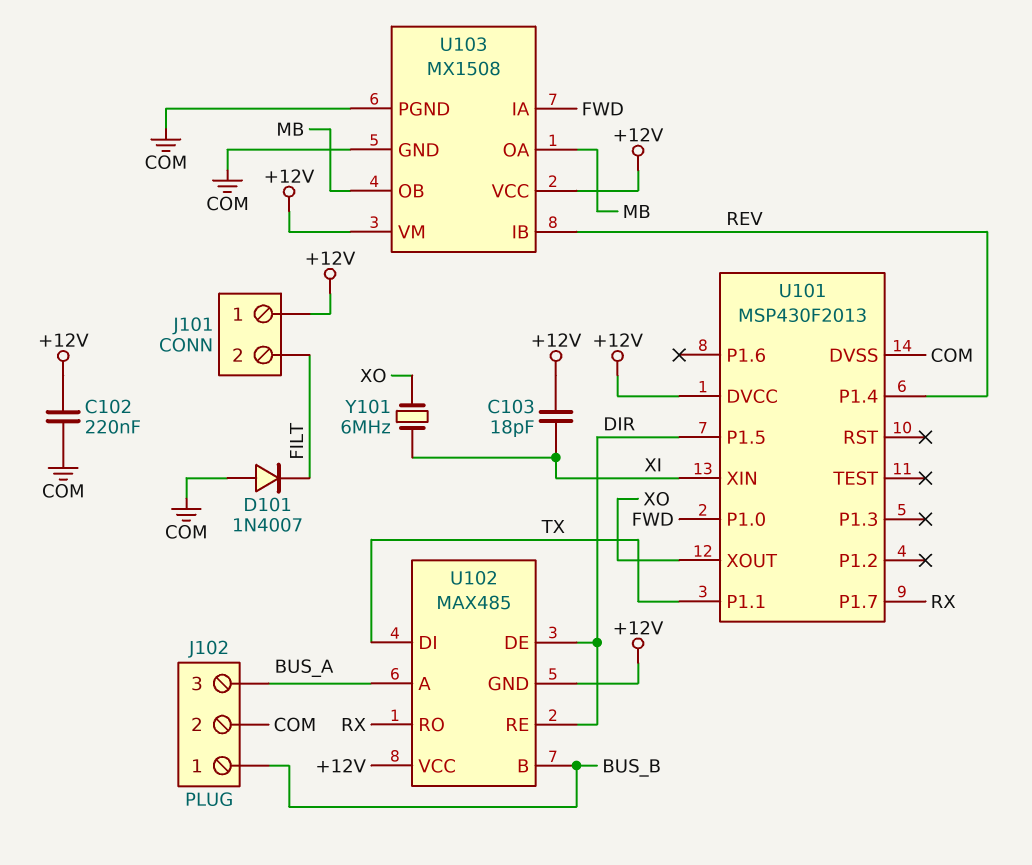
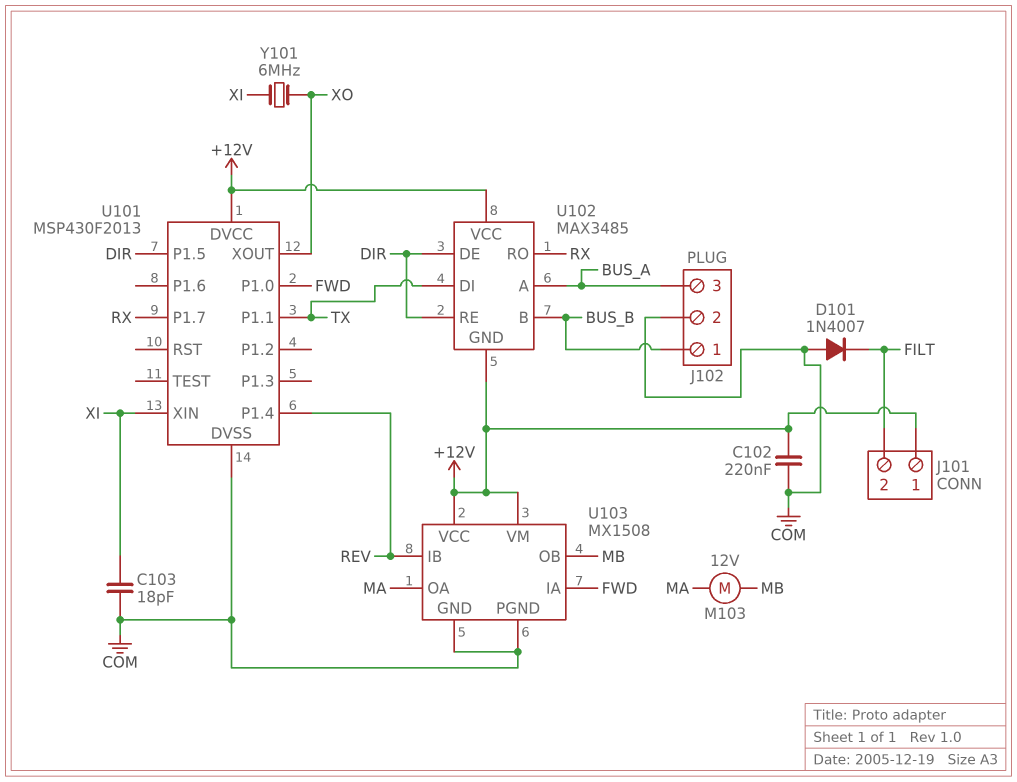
C103: 18pF (+12V, XI) -> 18pF (COM, XI)
M103: none -> motor 12V (MA, MB)
U102: MAX485 -> MAX3485
U103 pin OA: MB -> MA

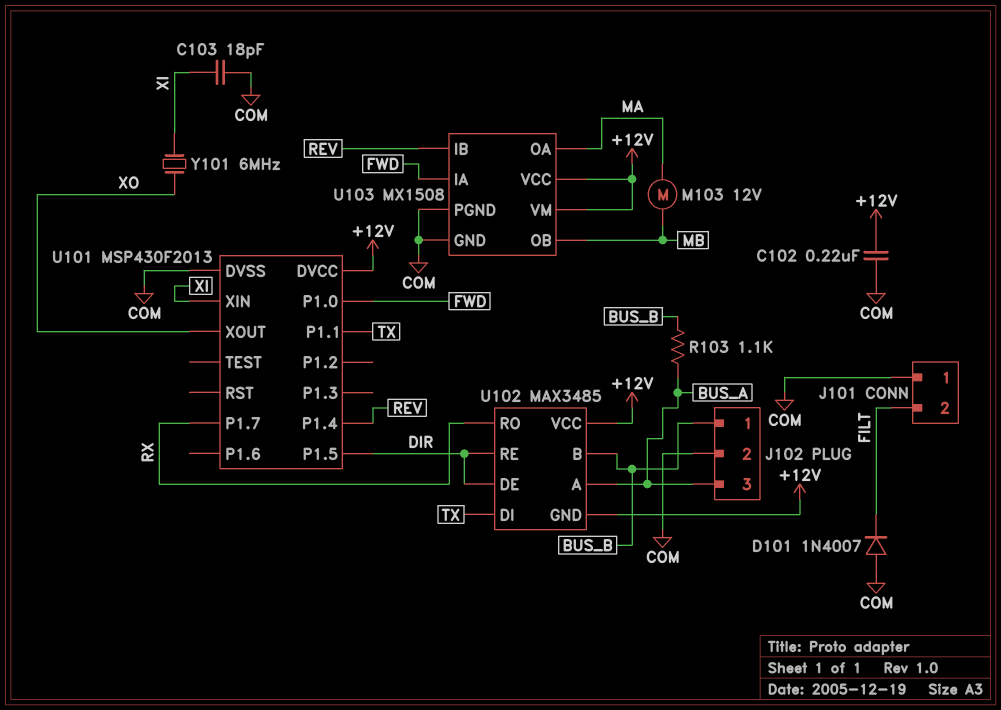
J101 pin 1: +12V -> COM
R103: none -> 1.1k (BUS_A, BUS_B)

